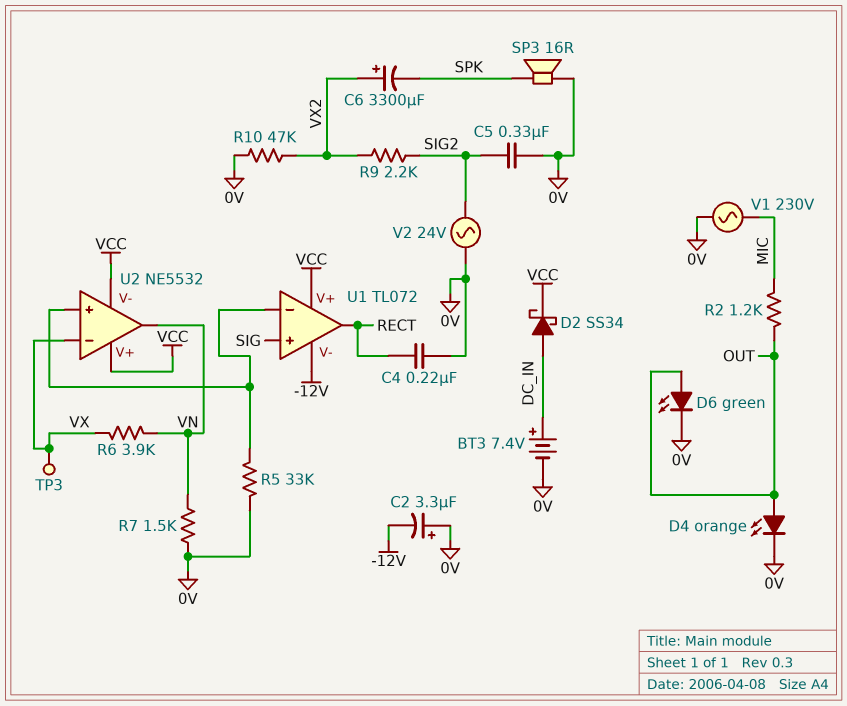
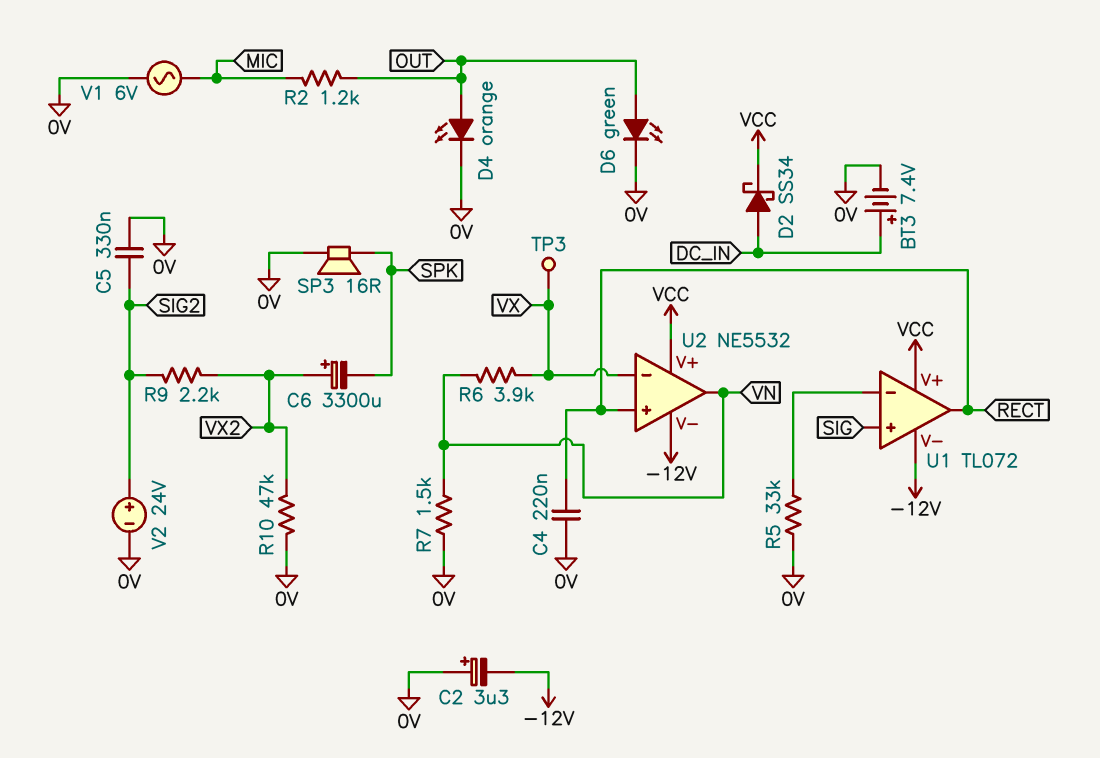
U2 pin V-: VCC -> -12V
U2 pin in+: U1/in- -> RECT
V1: AC 230V (0V, MIC) -> AC 6V (0V, MIC)
V2: AC 24V (0V, SIG2) -> 24V (plus SIG2, minus 0V)

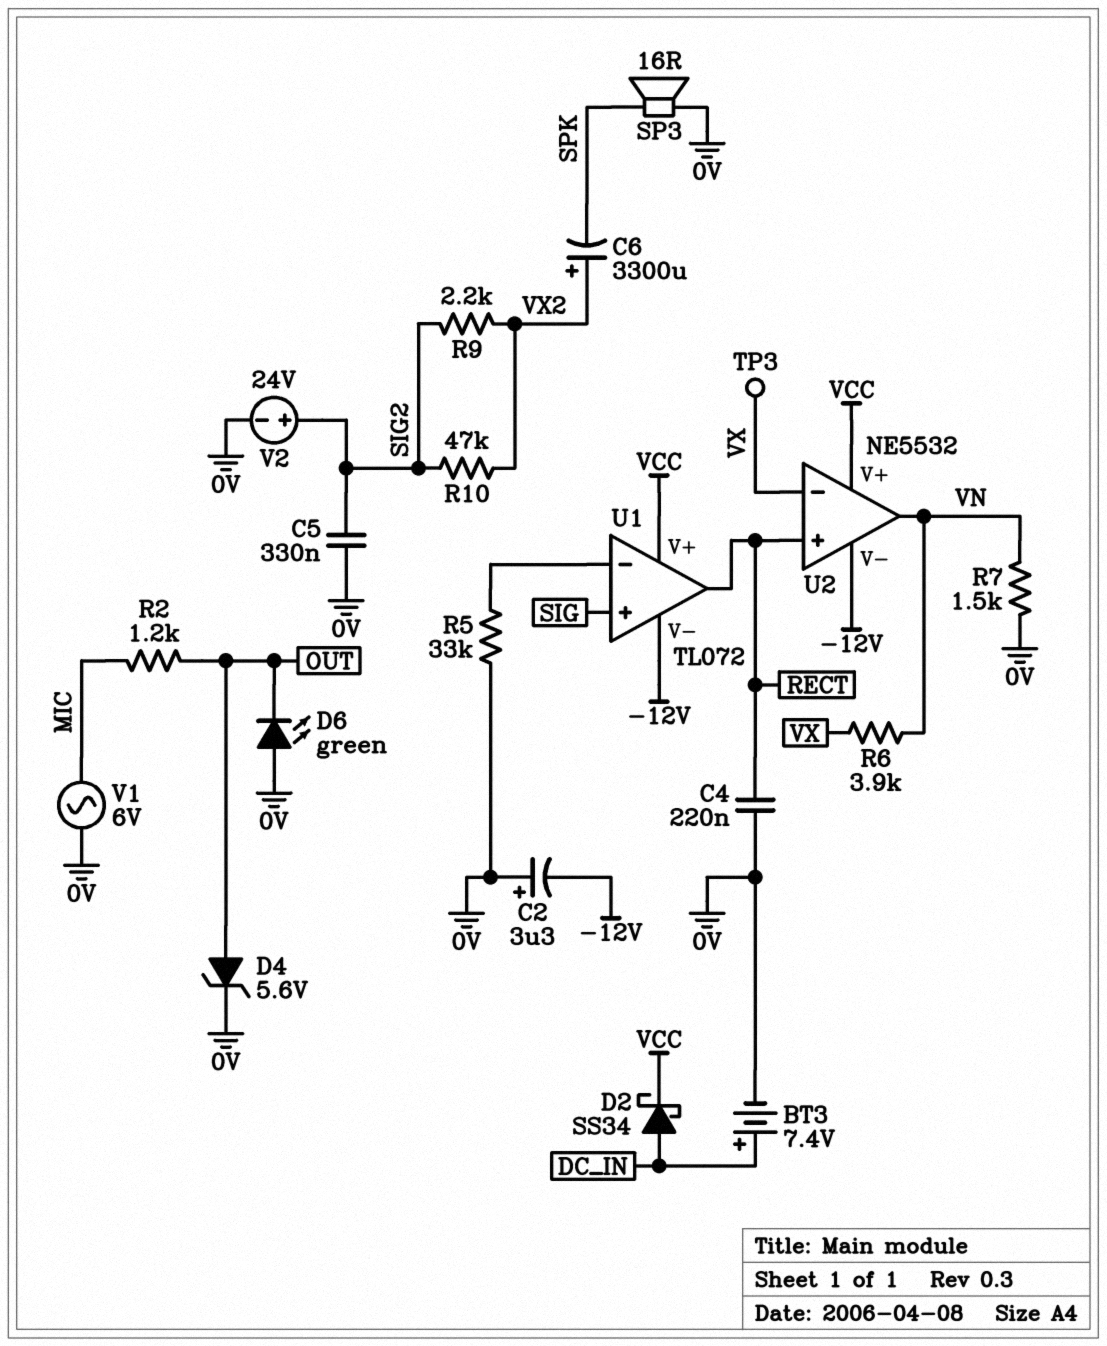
D4: LED orange (A OUT, K 0V) -> zener 5.6V (A OUT, K 0V)
D6: LED green (A OUT, K 0V) -> LED green (A 0V, K OUT)
R10: 47k (0V, VX2) -> 47k (SIG2, VX2)

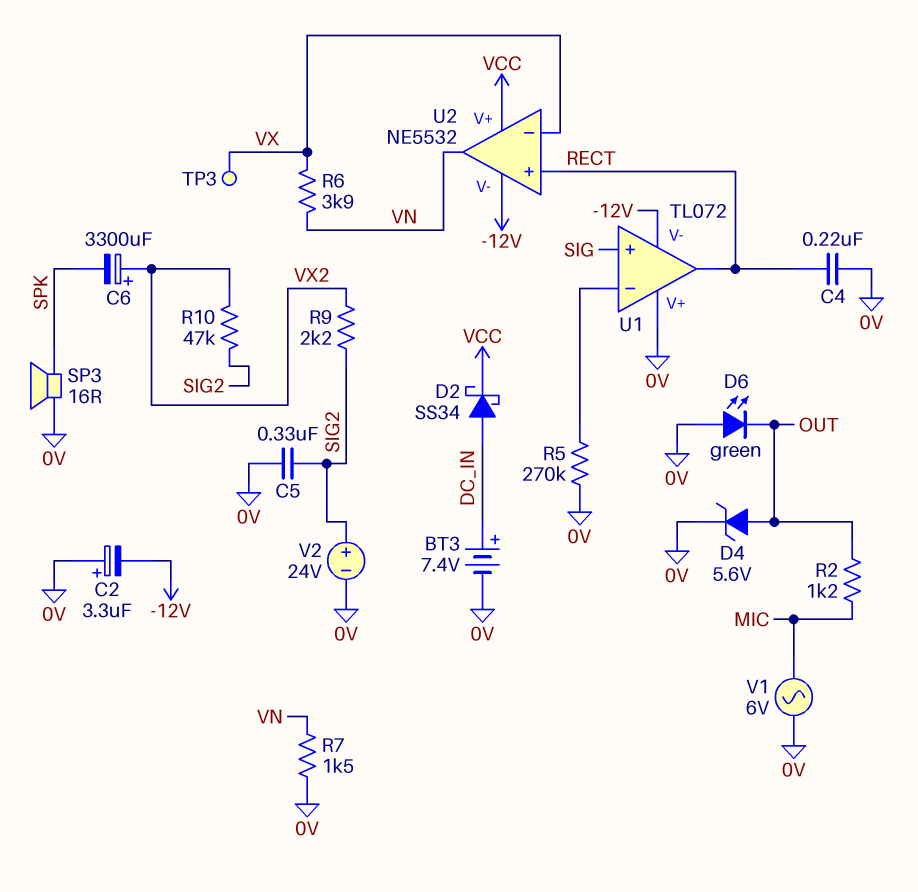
R5: 33k (0V, U1/in-) -> 270k (0V, U1/in-)
U1 pin V+: VCC -> 0V

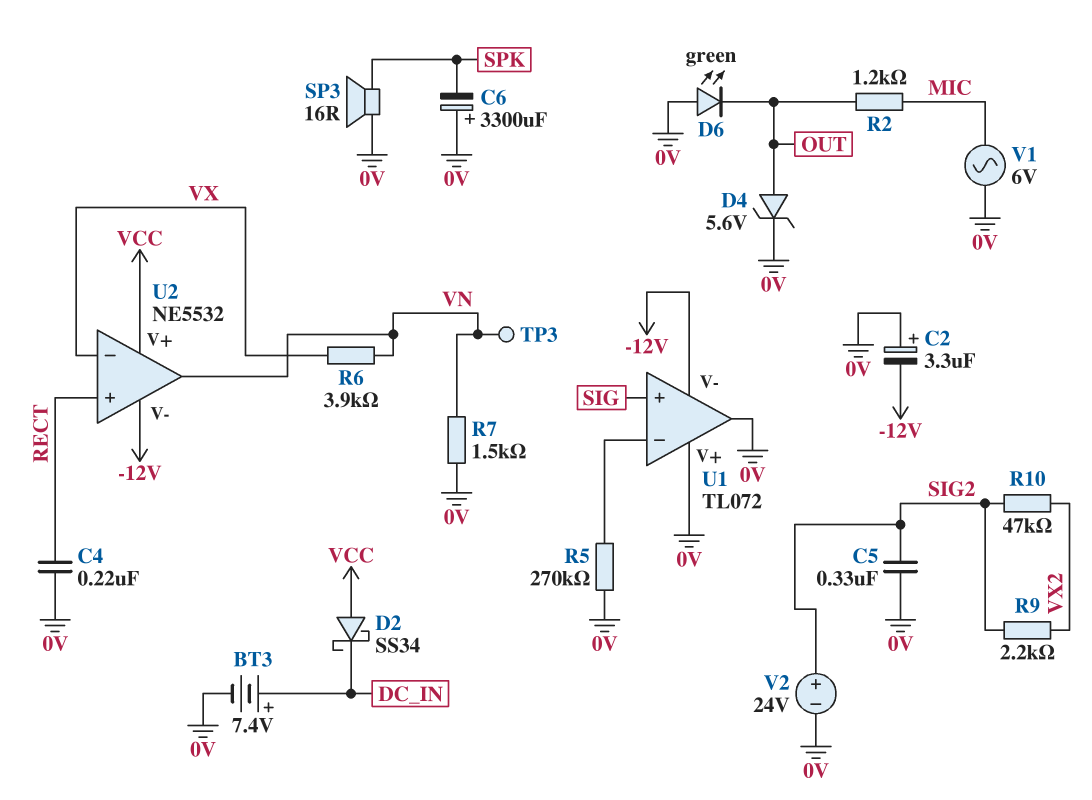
C6: 3300uF (plus VX2, minus SPK) -> 3300uF (plus 0V, minus SPK)
D2: schottky SS34 (A DC_IN, K VCC) -> schottky SS34 (A VCC, K DC_IN)
TP3: test point (VX) -> test point (VN)
U1 pin out: RECT -> 0V

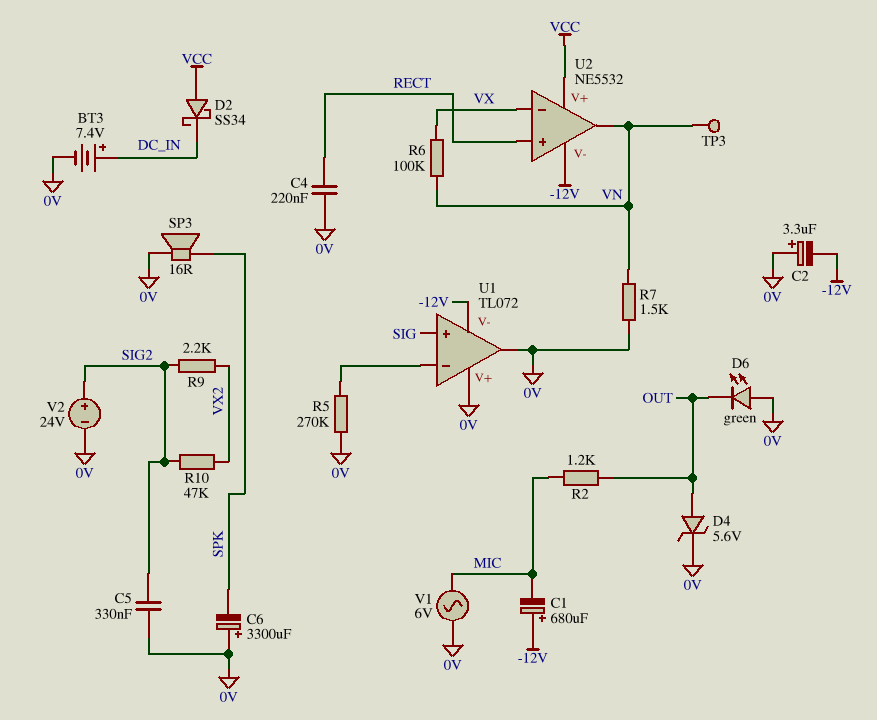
C1: none -> 680uF (plus -12V, minus MIC)
R6: 3.9k (VN, VX) -> 100k (VN, VX)

